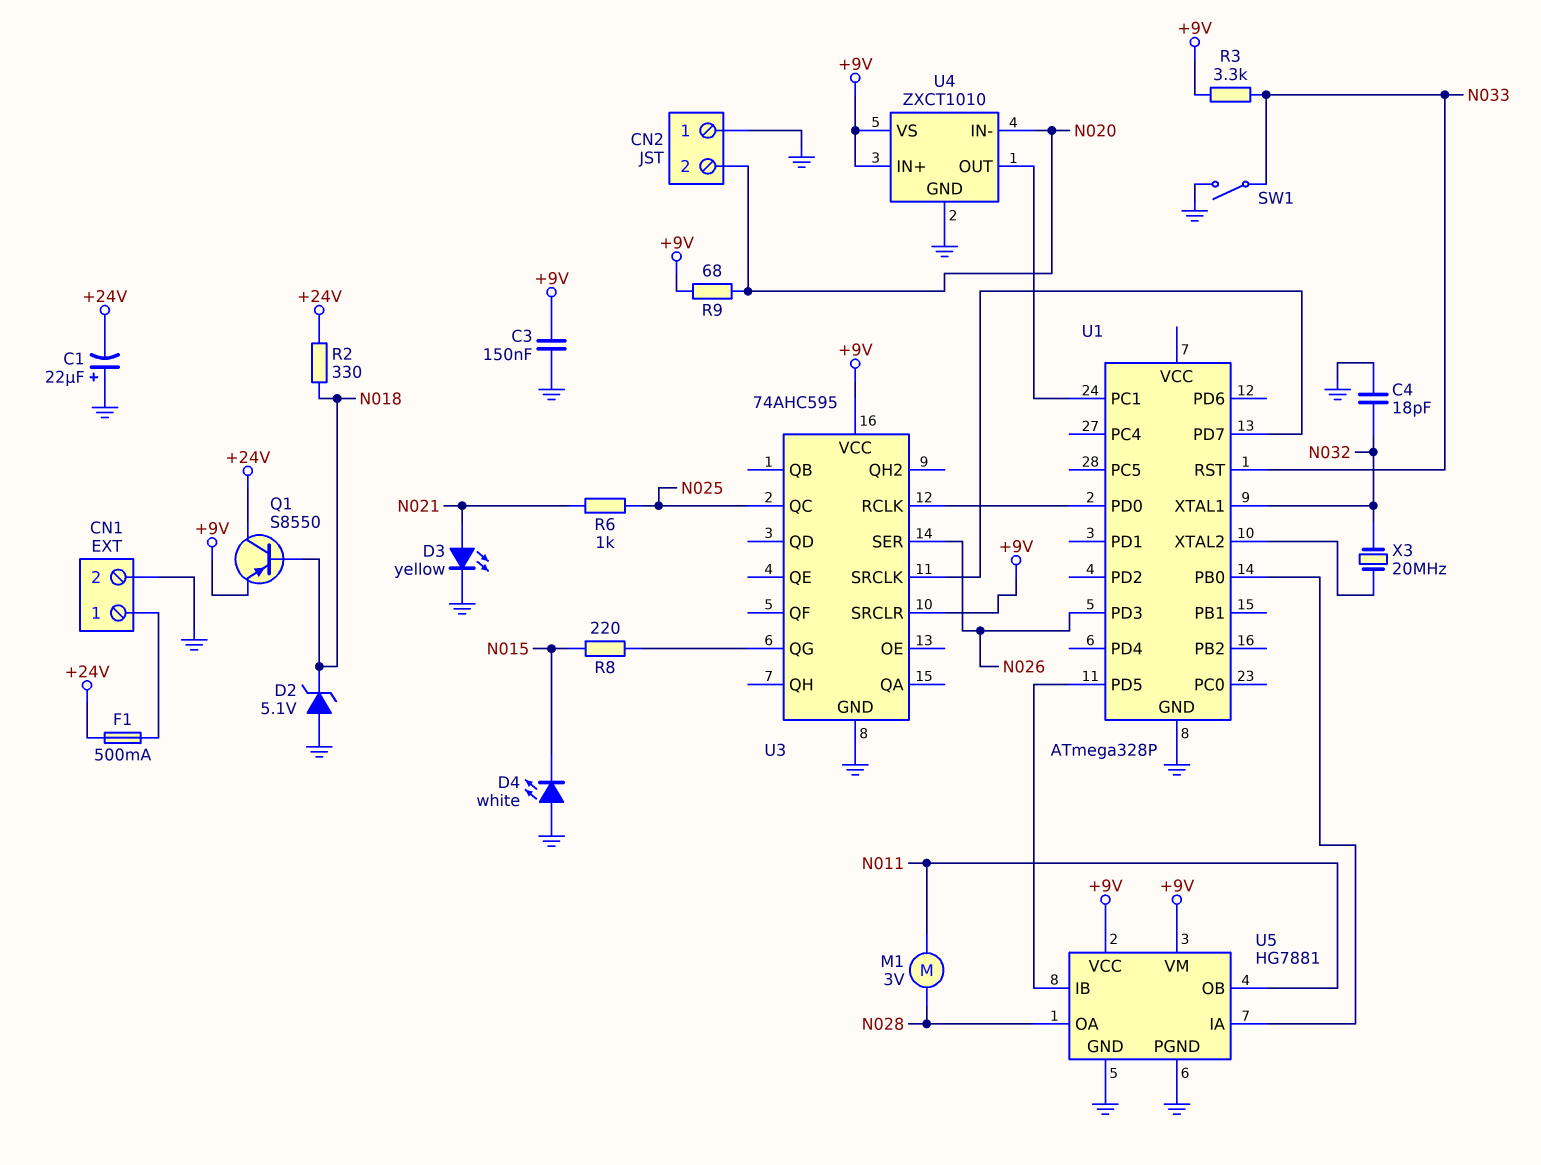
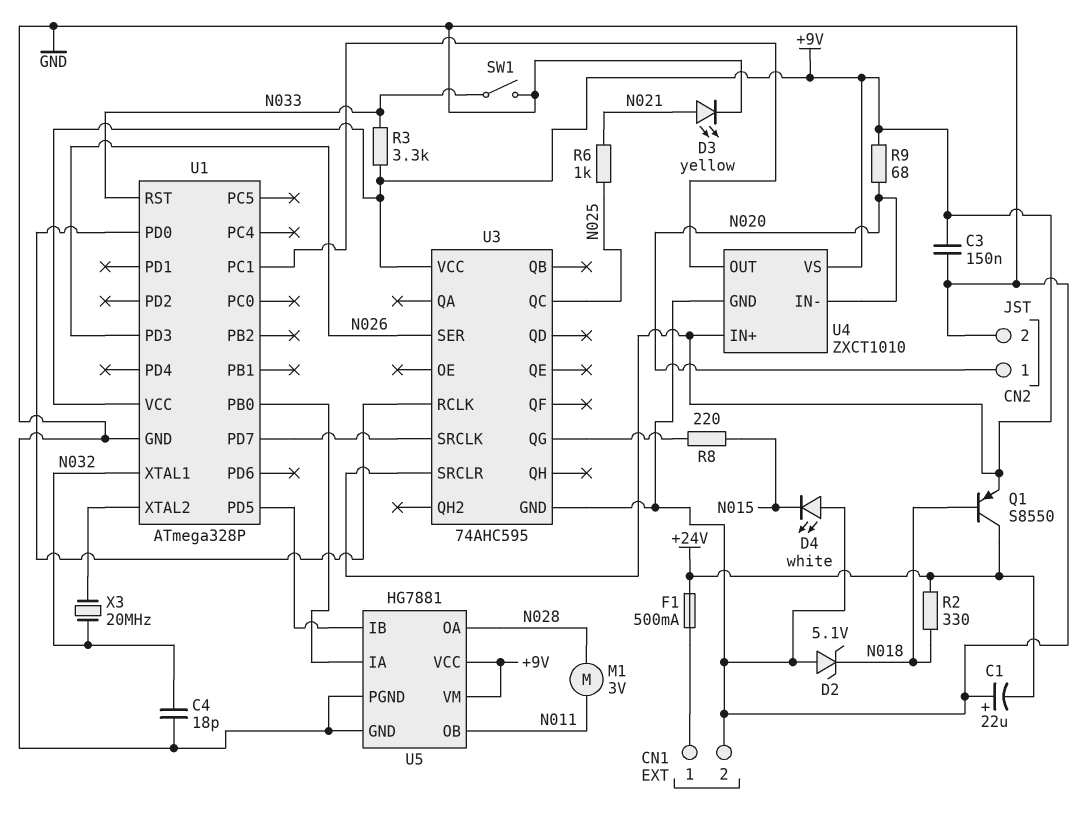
CN2 pin 1: GND -> N020
CN2 pin 2: N020 -> GND
U1 pin VCC: none -> +9V

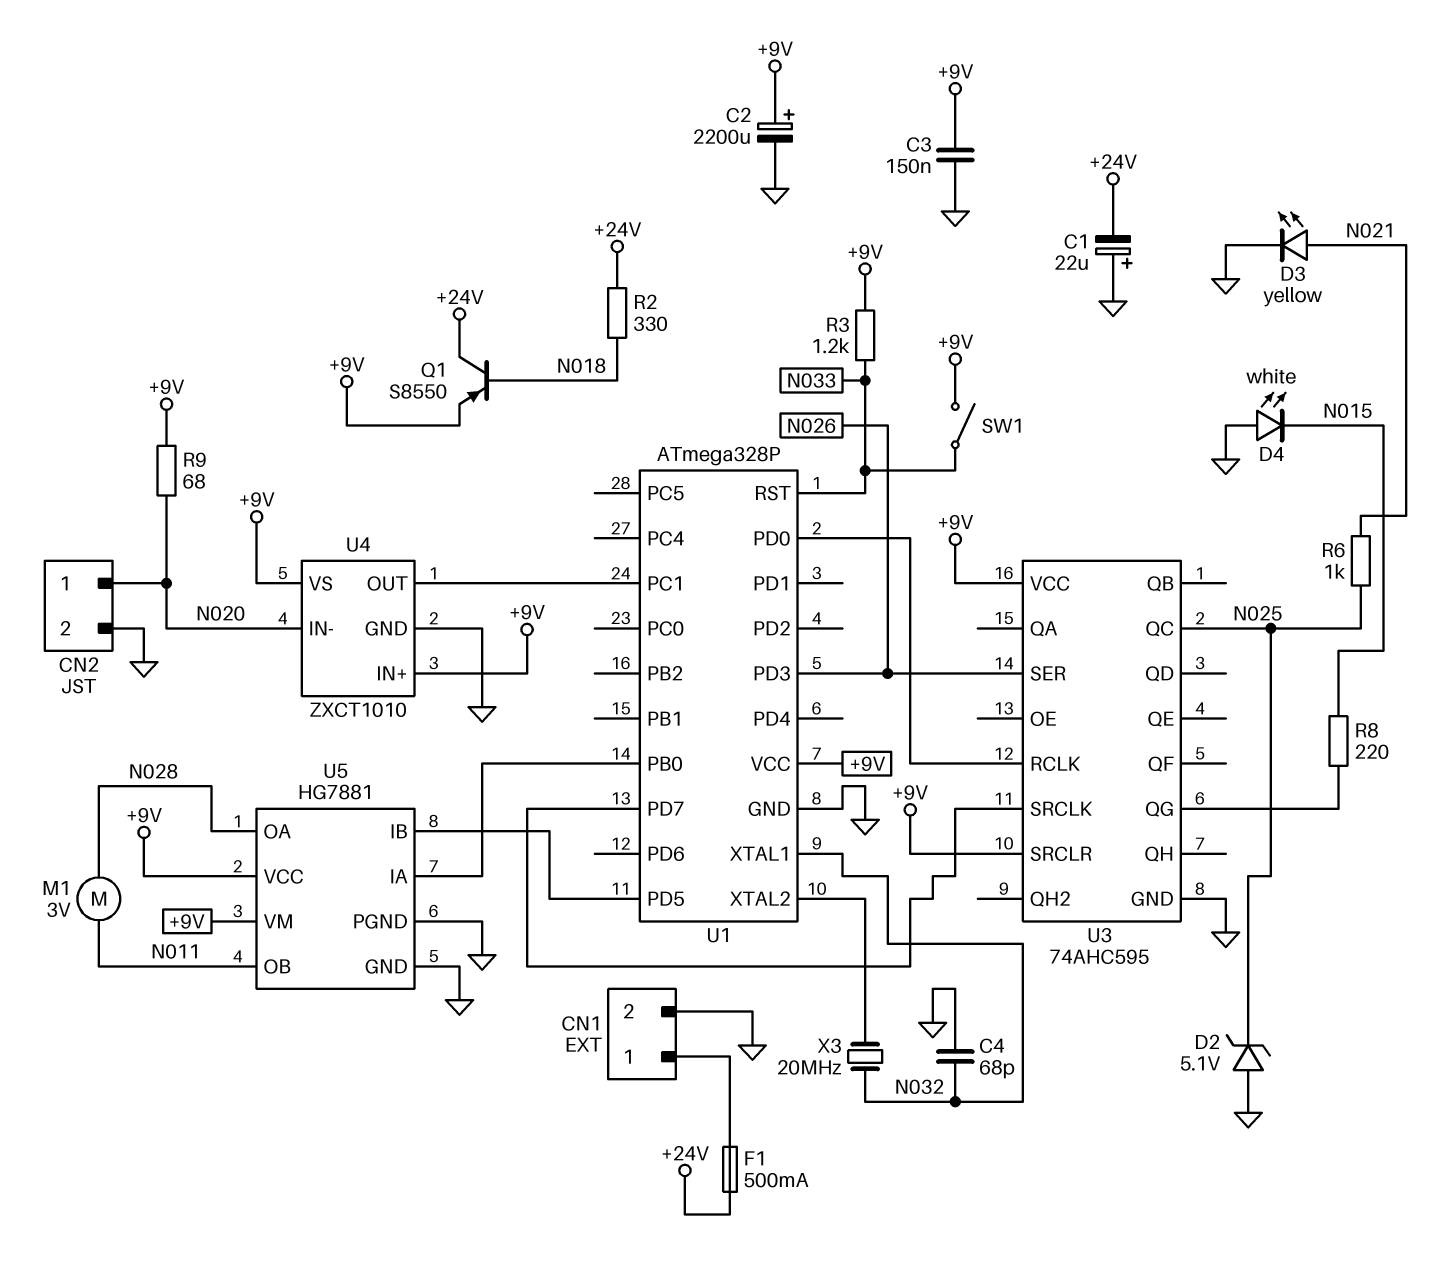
C2: none -> 2200uF (plus +9V, minus GND)
C4: 18pF (GND, N032) -> 68pF (GND, N032)
D2: zener 5.1V (A GND, K N018) -> zener 5.1V (A GND, K N025)
R3: 3.3k (+9V, N033) -> 1.2k (+9V, N033)
SW1: switch (GND, N033) -> switch (+9V, N033)

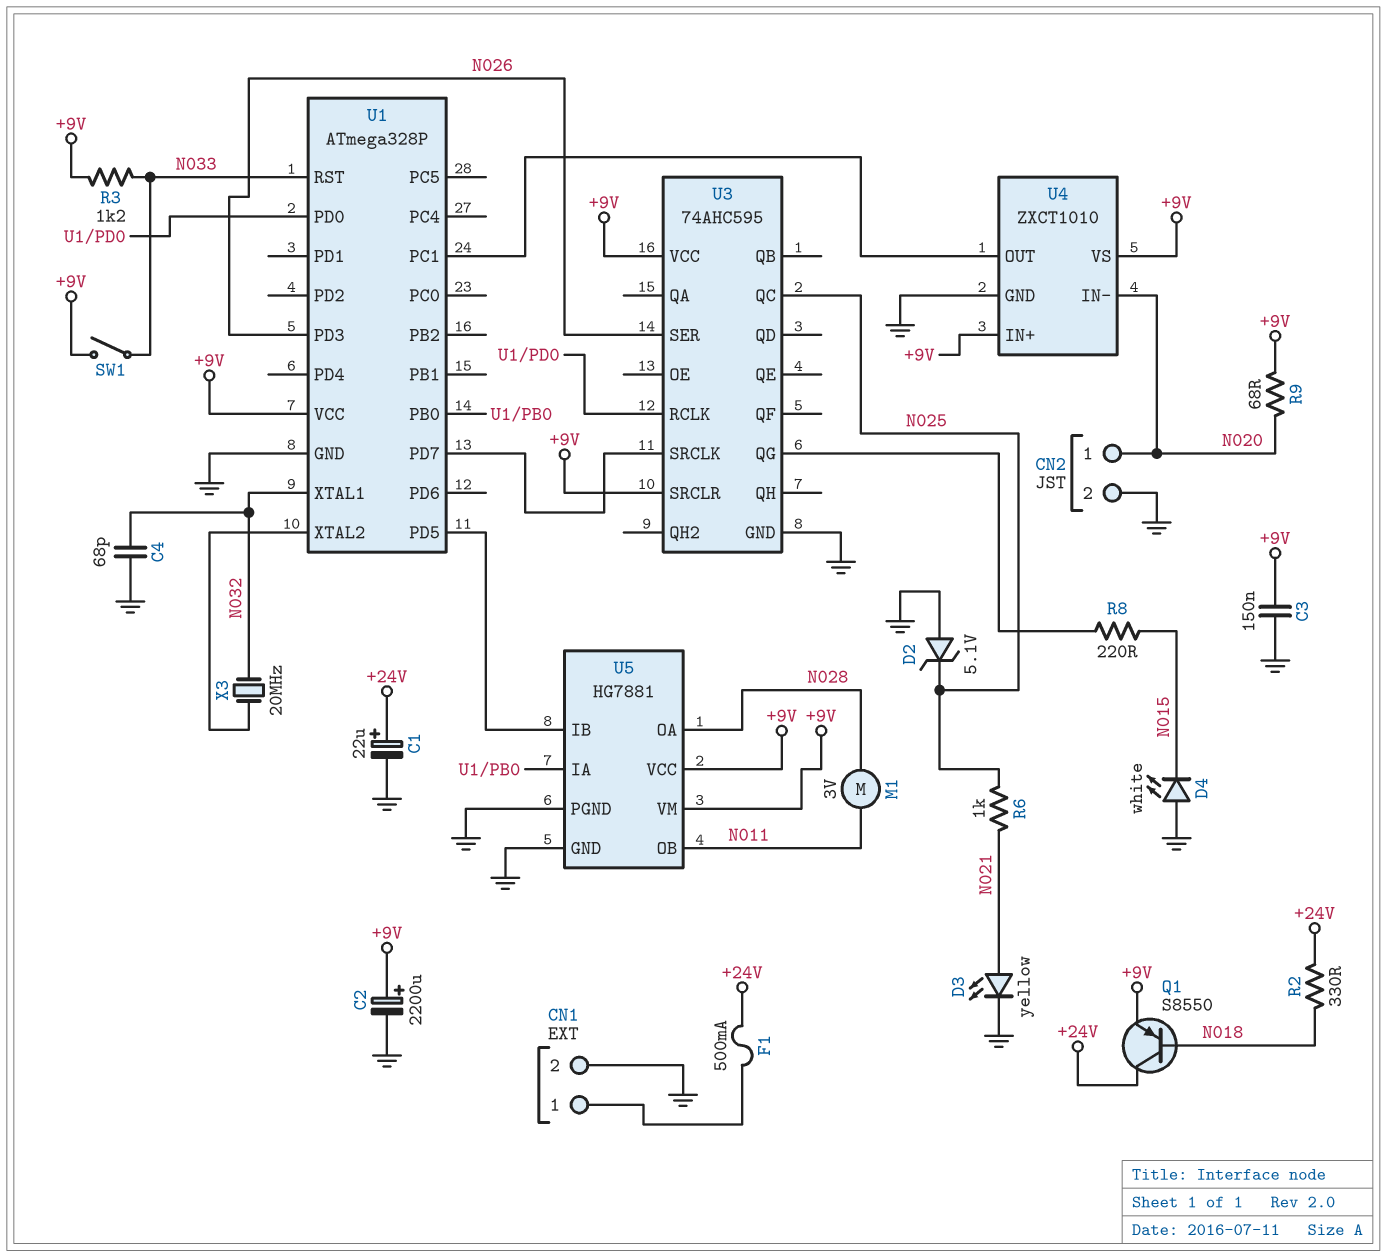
C1: 22uF (plus GND, minus +24V) -> 22uF (plus +24V, minus GND)

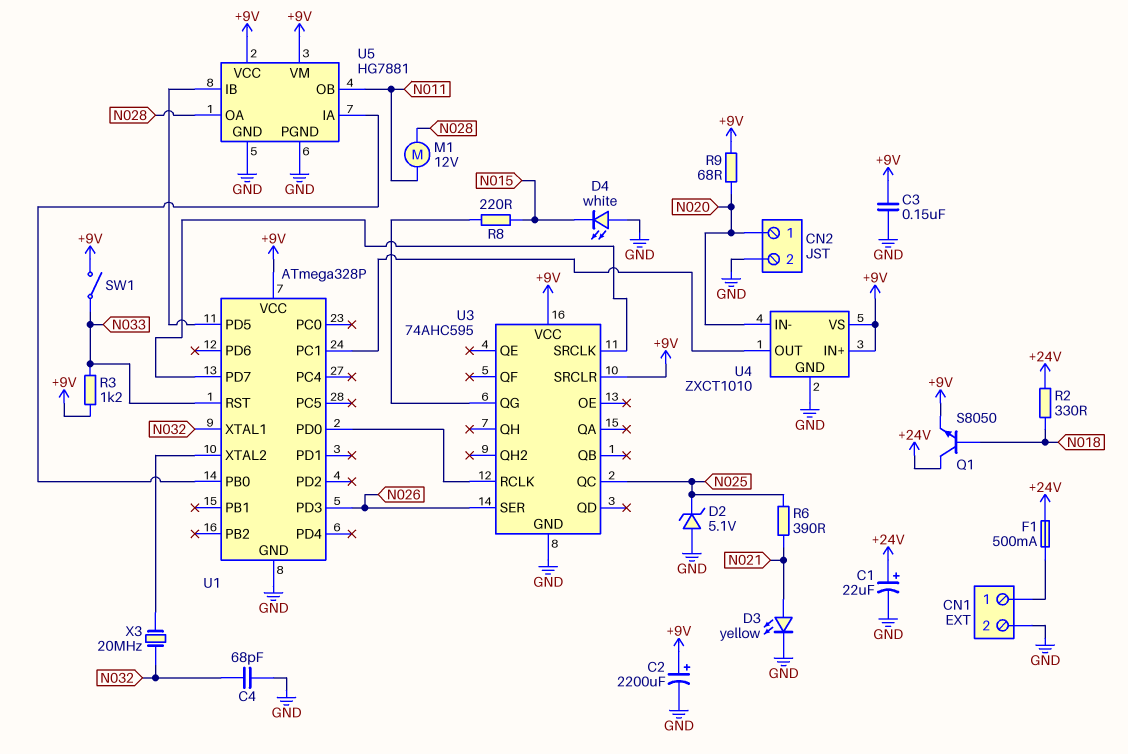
M1: motor 3V (N011, N028) -> motor 12V (N011, N028)
Q1: PNP S8550 (B N018, C +24V, E +9V) -> NPN S8050 (B N018, C +24V, E +9V)
R6: 1k (N021, N025) -> 390 (N021, N025)

